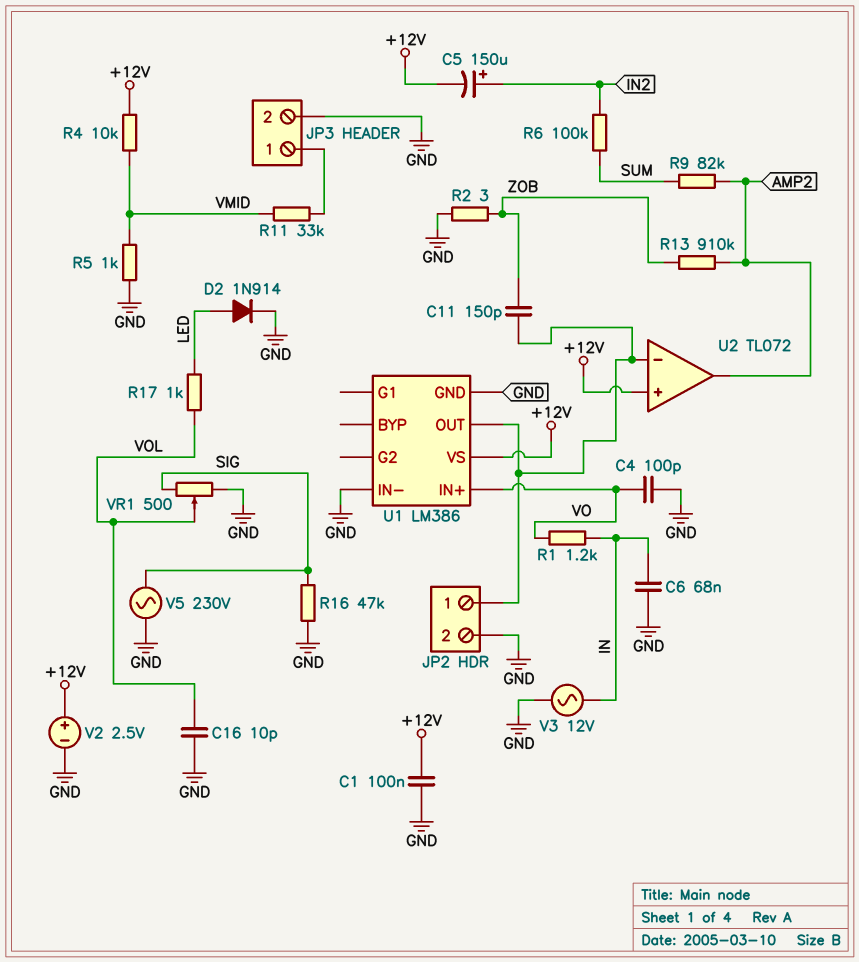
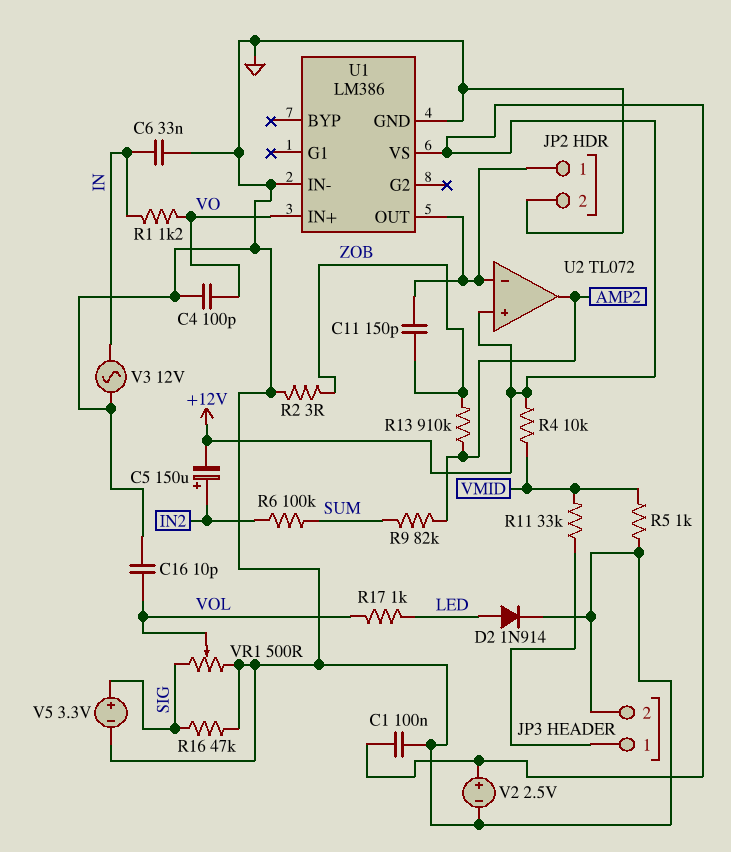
C6: 68nF (GND, IN) -> 33nF (GND, IN)
V5: AC 230V (GND, SIG) -> 3.3V (plus SIG, minus GND)

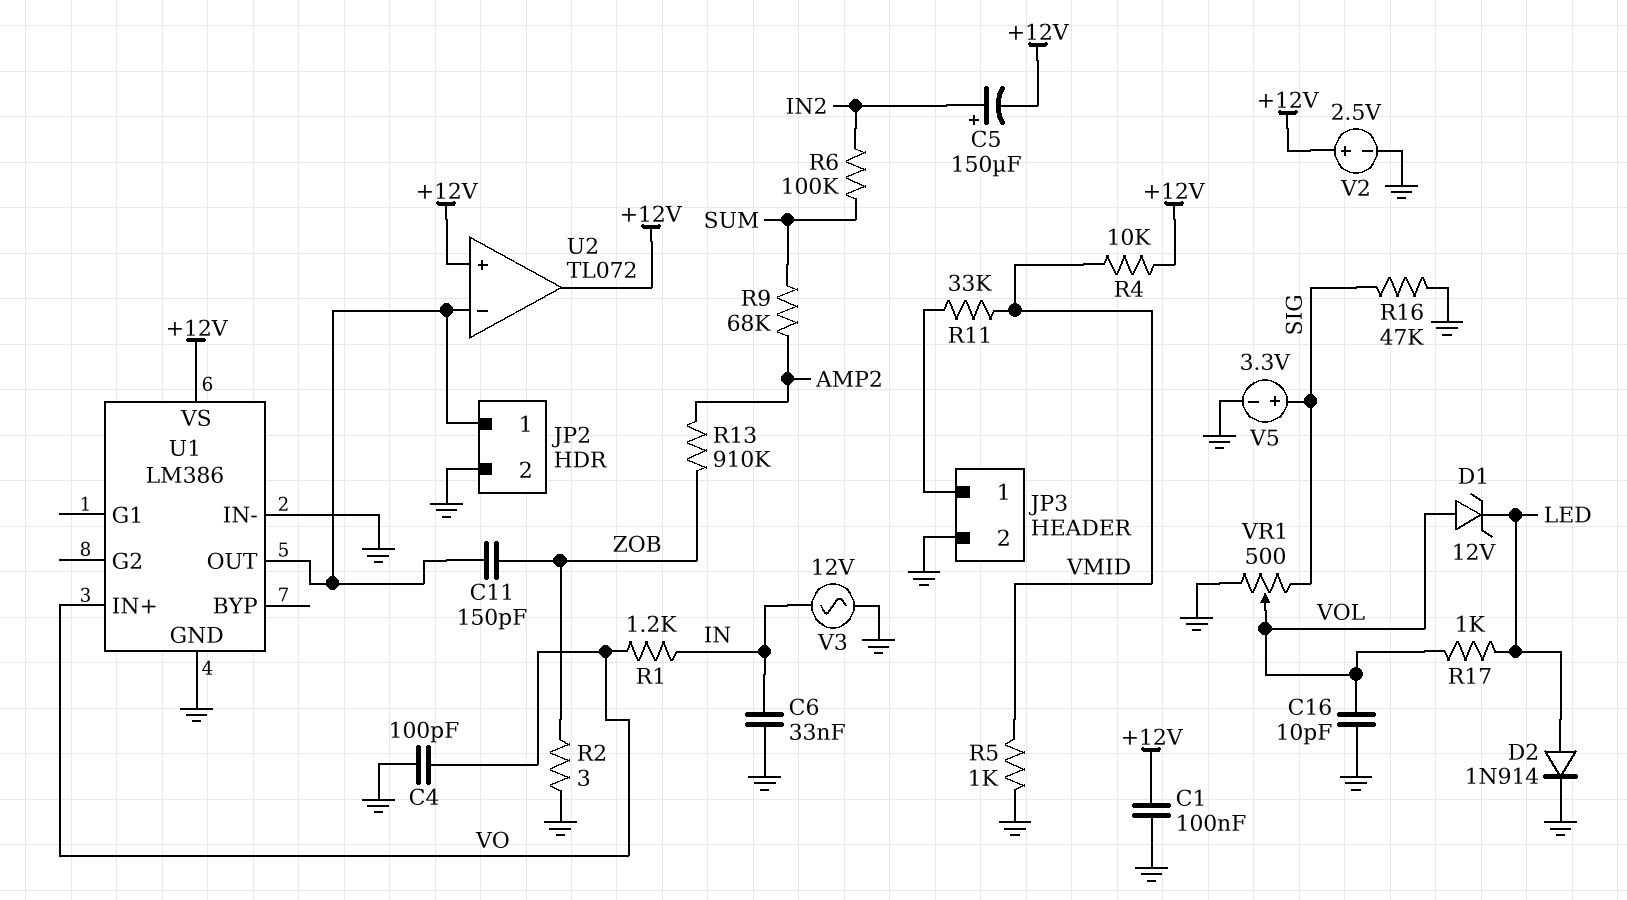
D1: none -> zener 12V (A VOL, K LED)
R9: 82k (AMP2, SUM) -> 68k (AMP2, SUM)
U2 pin out: AMP2 -> +12V

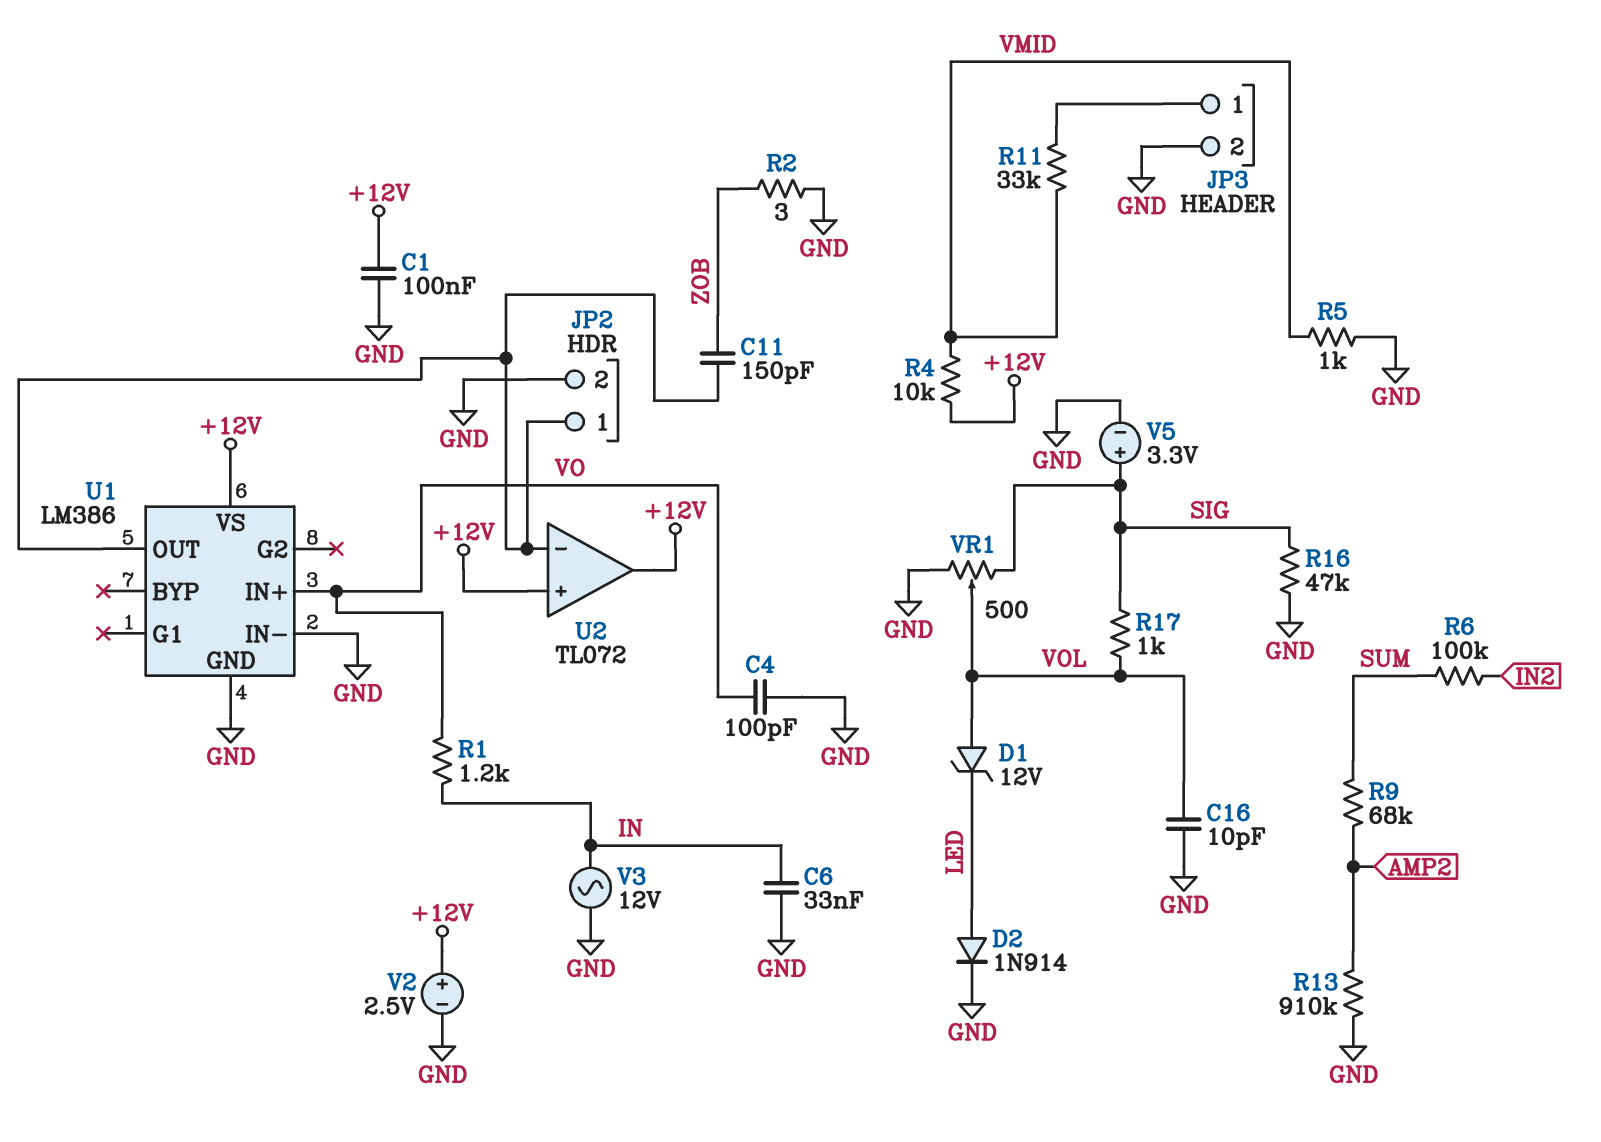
C5: 150uF (plus IN2, minus +12V) -> none
R13: 910k (AMP2, ZOB) -> 910k (AMP2, GND)
R17: 1k (LED, VOL) -> 1k (SIG, VOL)

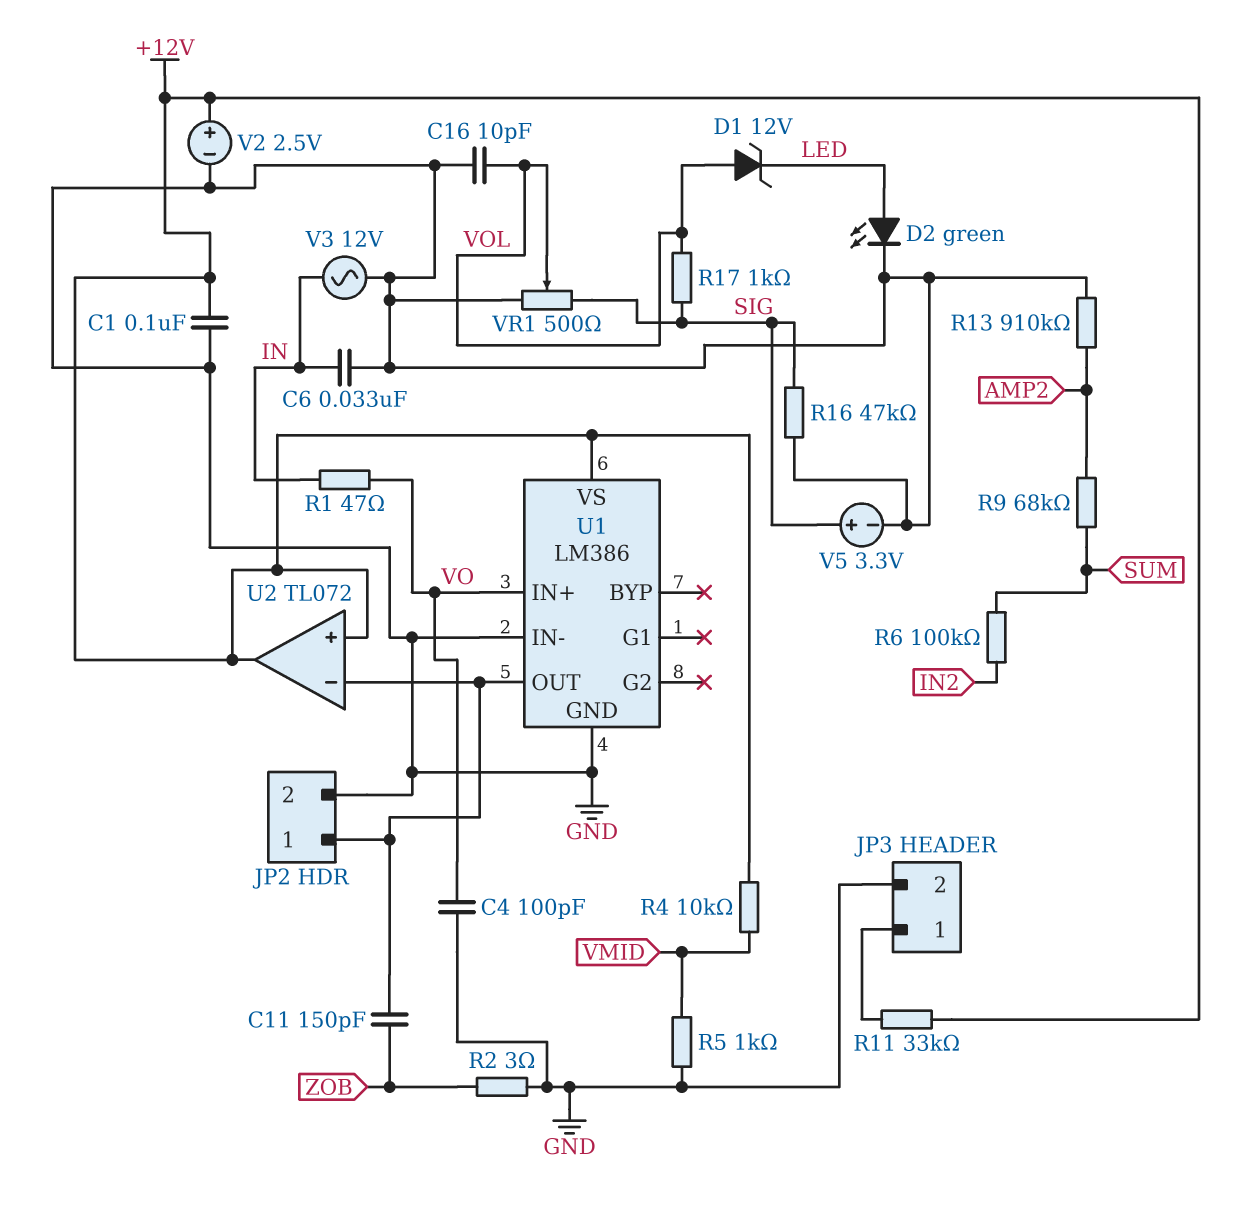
D2: diode 1N914 (A LED, K GND) -> LED green (A LED, K GND)
R1: 1.2k (IN, VO) -> 47 (IN, VO)
R11: 33k (JP3/1, VMID) -> 33k (+12V, JP3/1)

